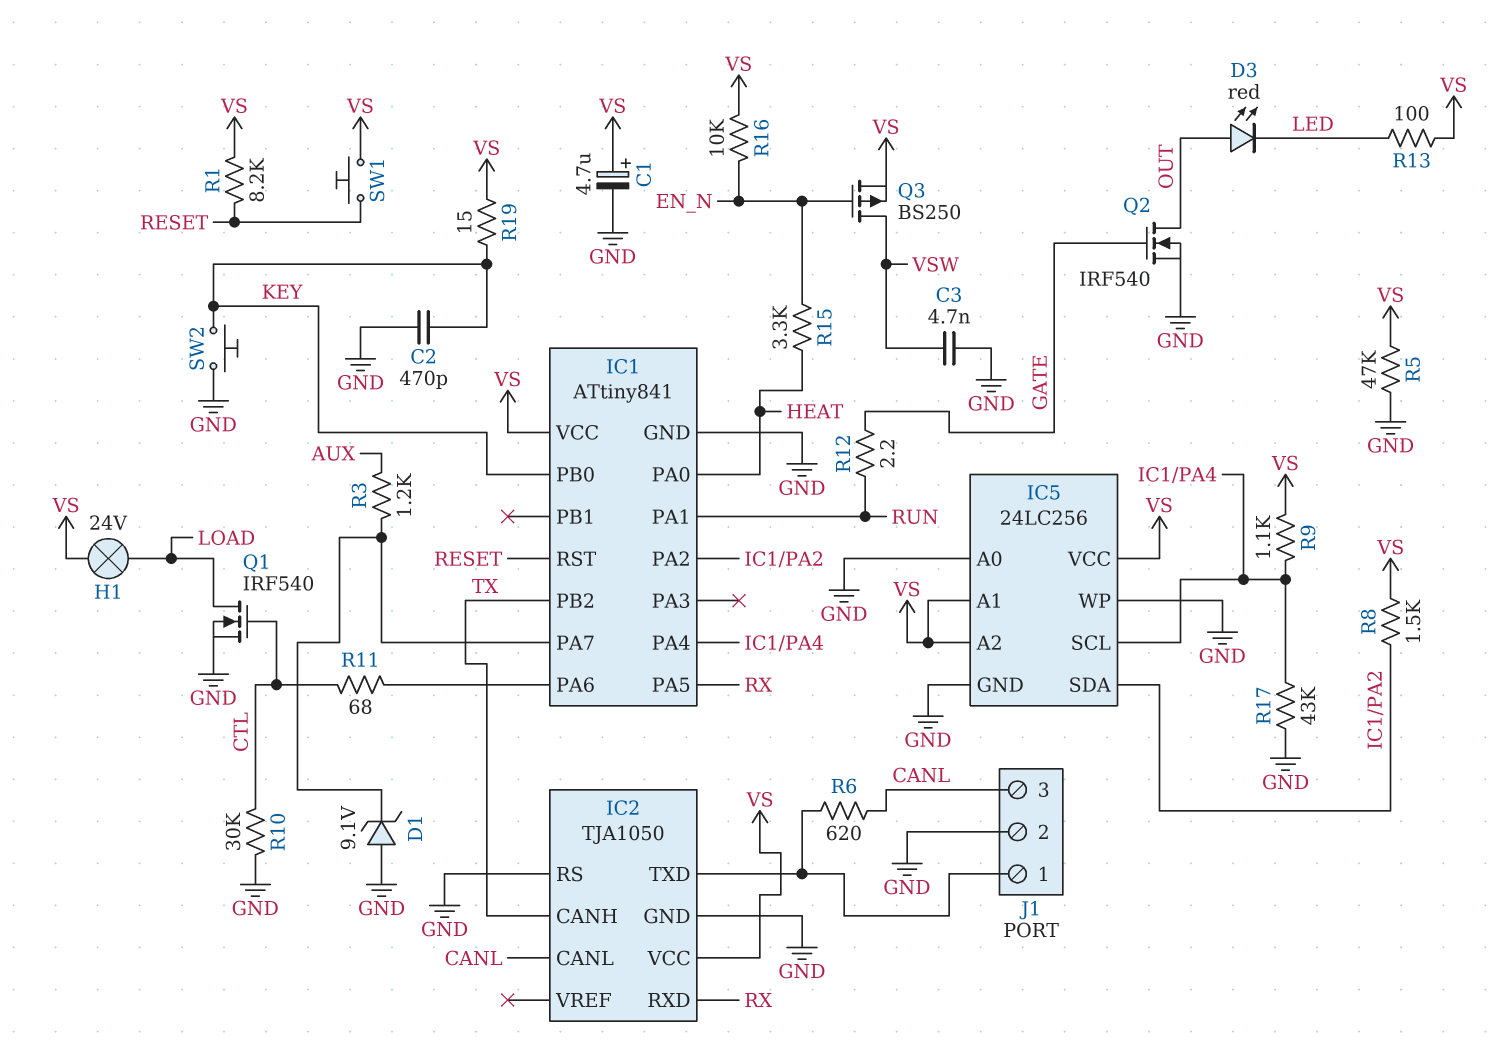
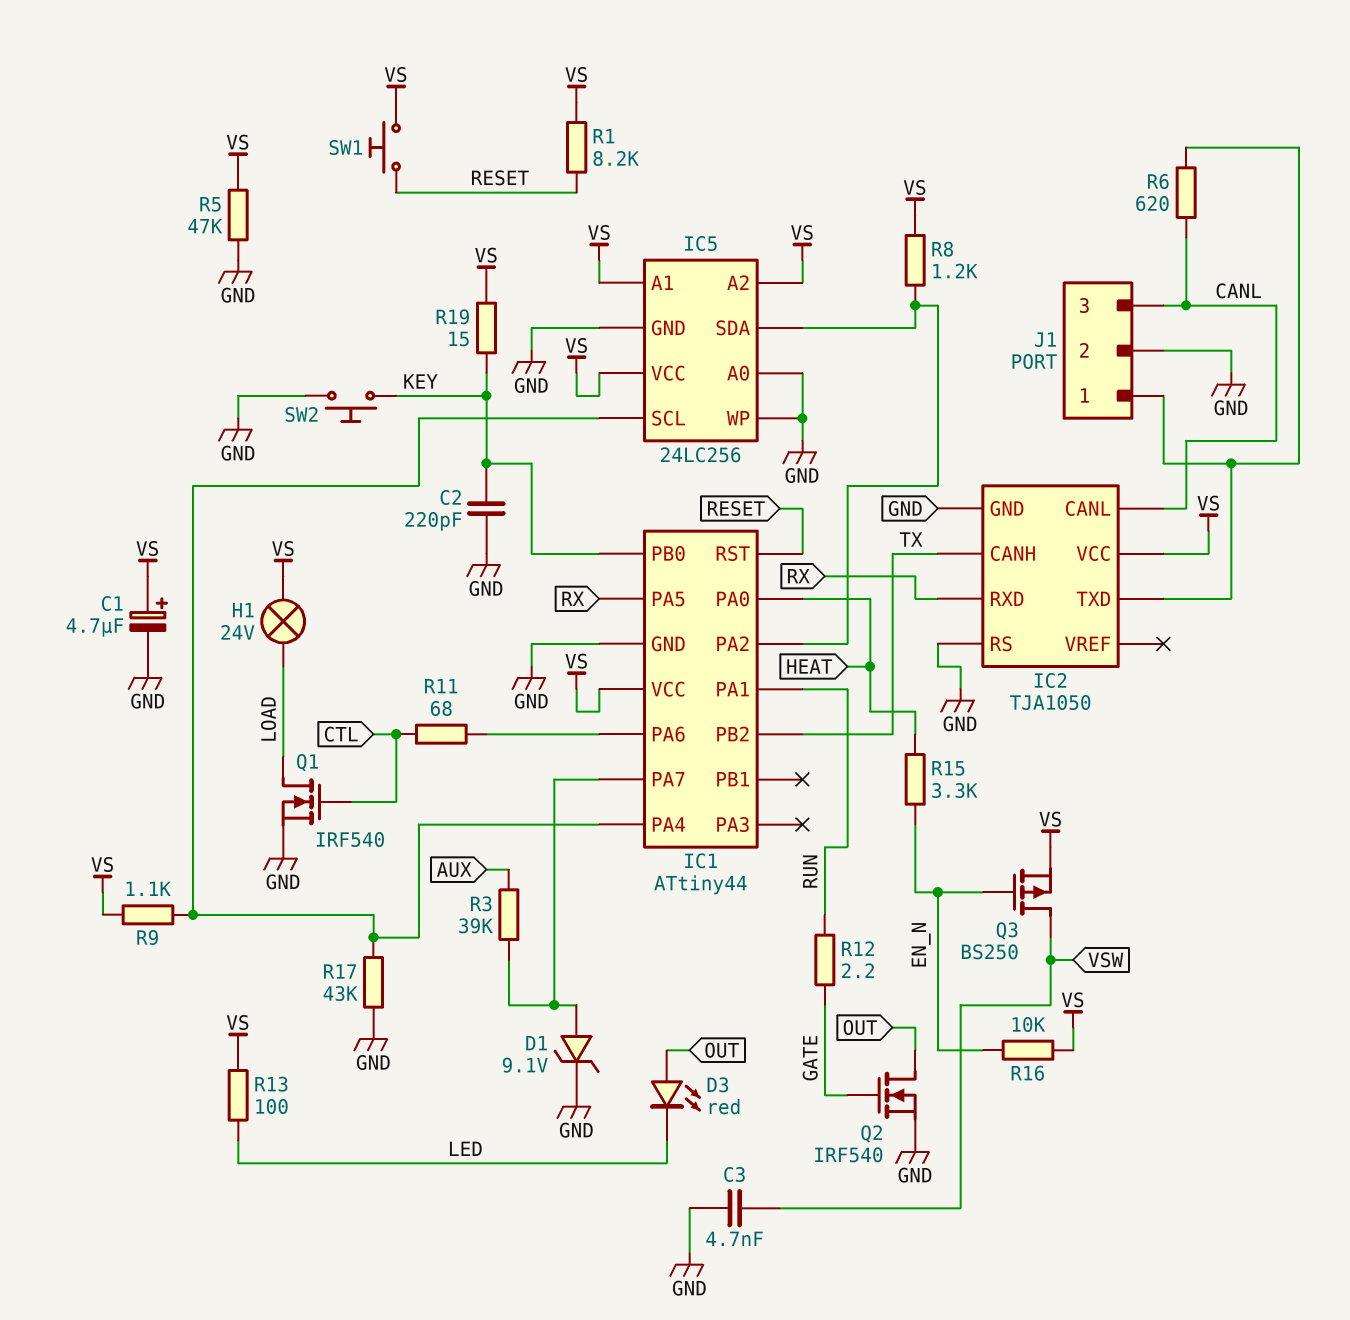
C2: 470pF (GND, KEY) -> 220pF (GND, KEY)
D1: zener 9.1V (A GND, K IC1/PA7) -> zener 9.1V (A IC1/PA7, K GND)
IC1: ATtiny841 -> ATtiny44
R3: 1.2k (AUX, IC1/PA7) -> 39k (AUX, IC1/PA7)
R8: 1.5k (IC1/PA2, VS) -> 1.2k (IC1/PA2, VS)
R10: 30k (CTL, GND) -> none

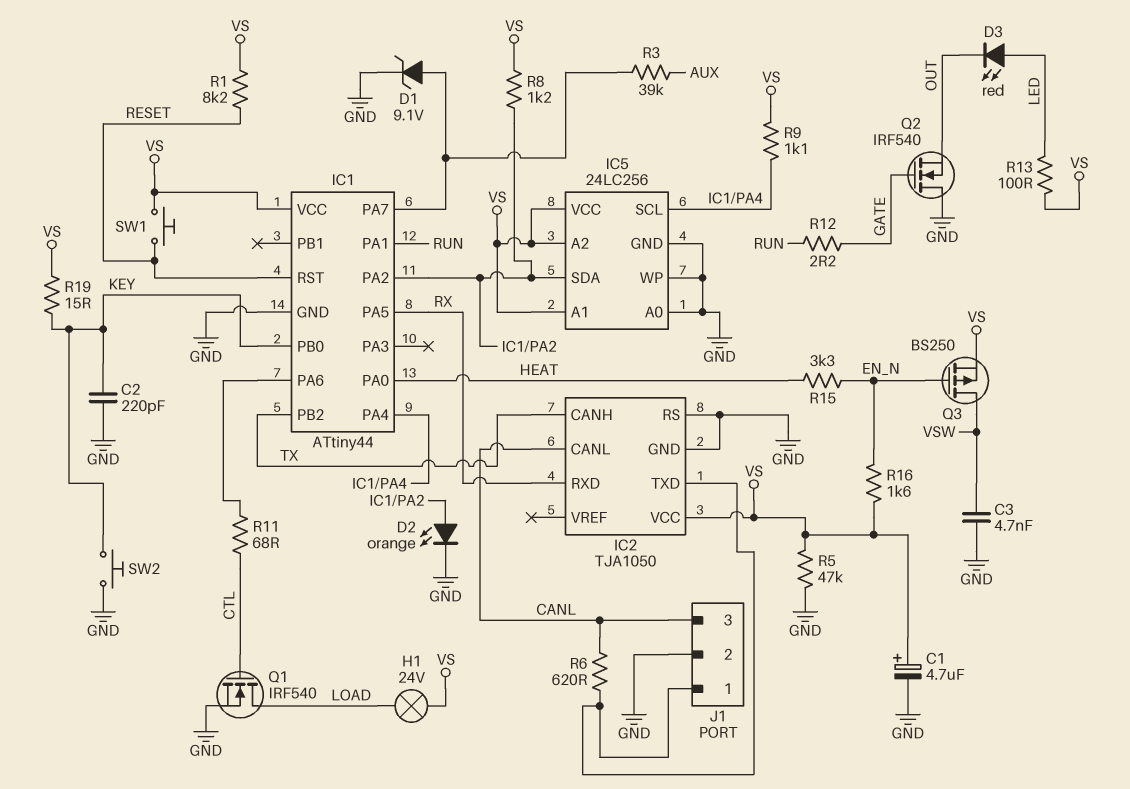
D2: none -> LED orange (A IC1/PA2, K GND)
D3: LED red (A OUT, K LED) -> LED red (A LED, K OUT)
Q2: NMOS IRF540 (G GATE, D OUT, S GND) -> NMOS IRF540 (G GATE, D GND, S OUT)
R16: 10k (EN_N, VS) -> 1.6k (EN_N, VS)
R17: 43k (GND, IC1/PA4) -> none

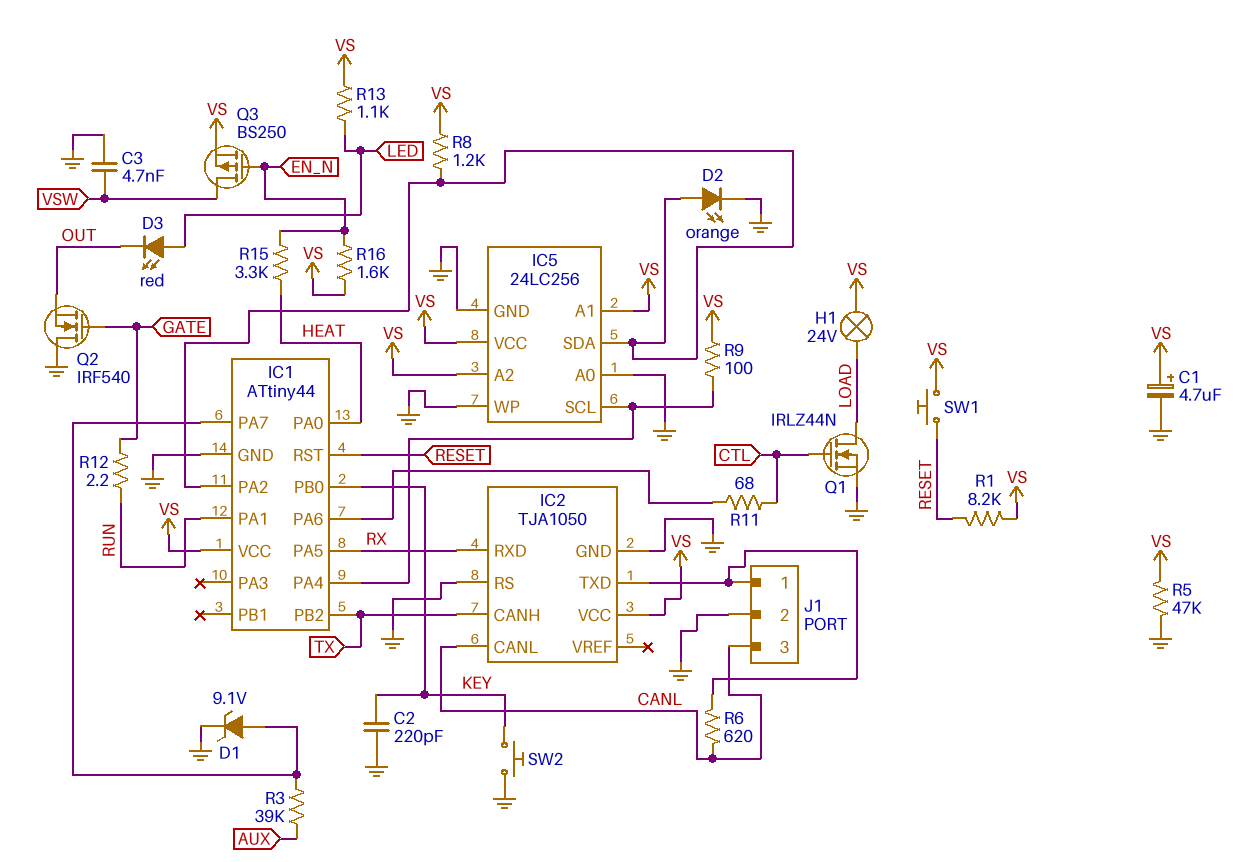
Q1: NMOS IRF540 (G CTL, D LOAD, S GND) -> NMOS IRLZ44N (G CTL, D LOAD, S GND)
R9: 1.1k (IC1/PA4, VS) -> 100 (IC1/PA4, VS)
R13: 100 (LED, VS) -> 1.1k (LED, VS)
R19: 15 (KEY, VS) -> none

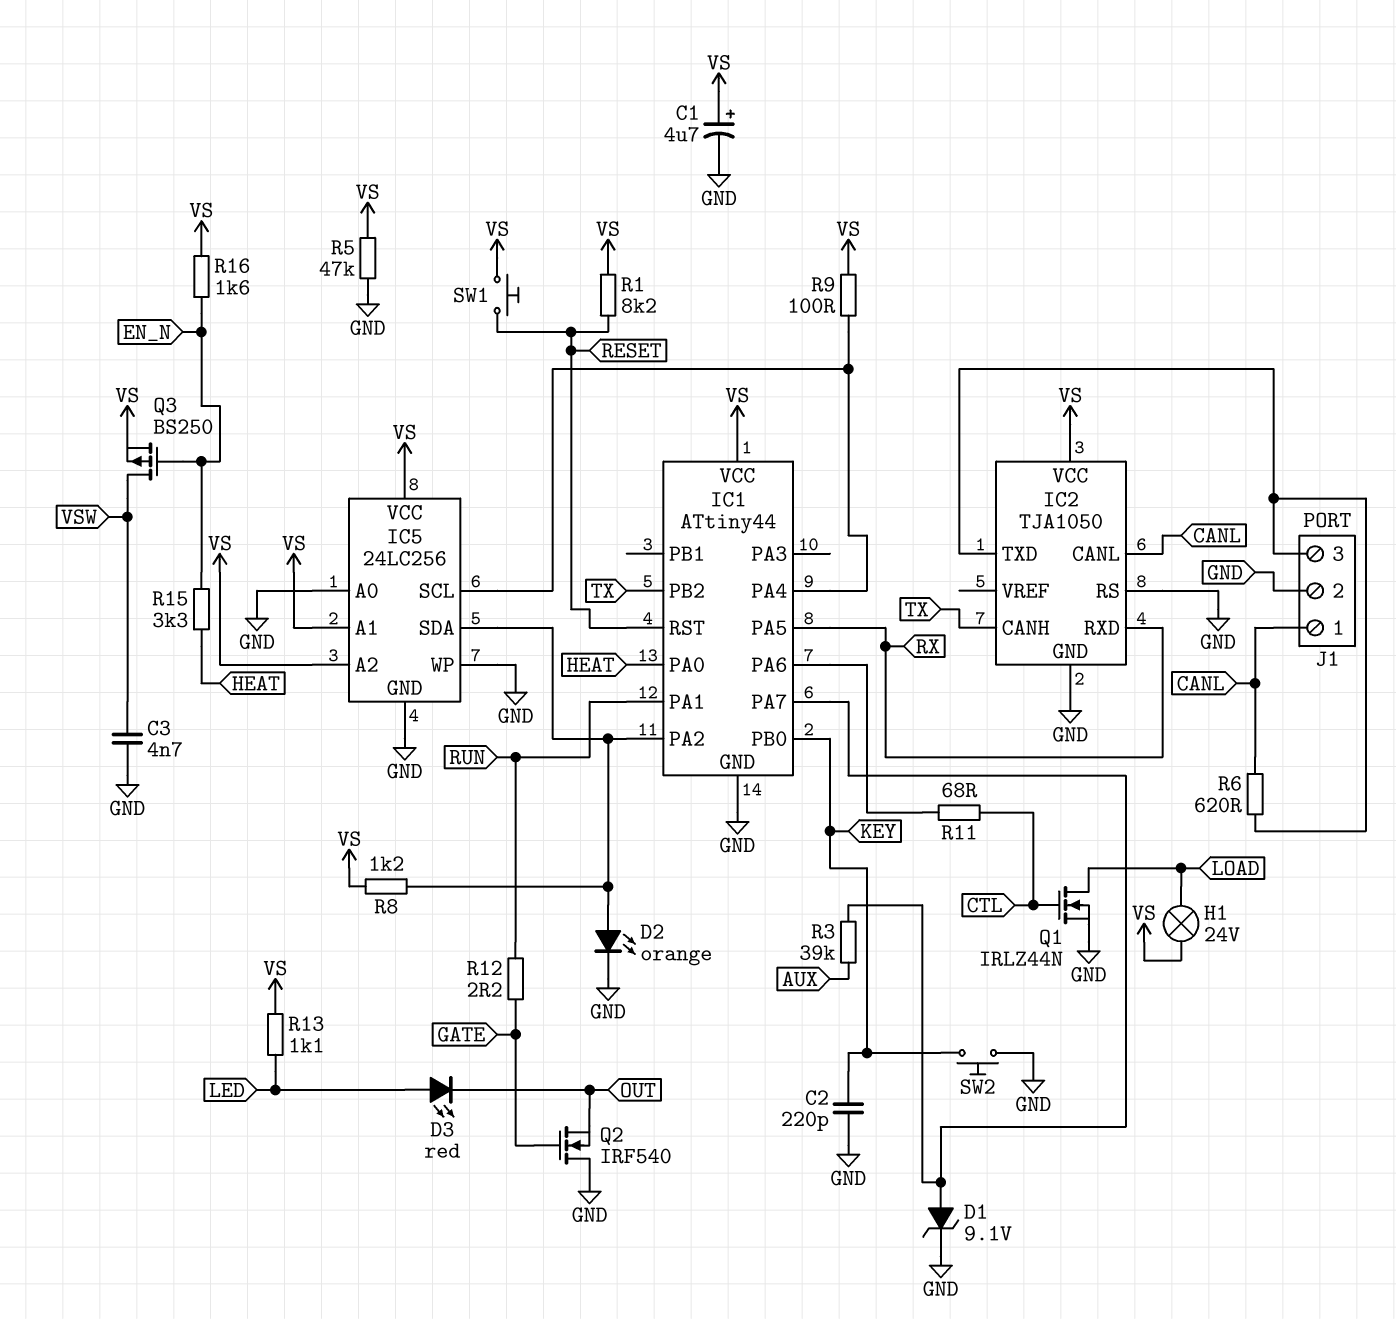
J1 pin 1: IC2/TXD -> CANL
J1 pin 3: CANL -> IC2/TXD

